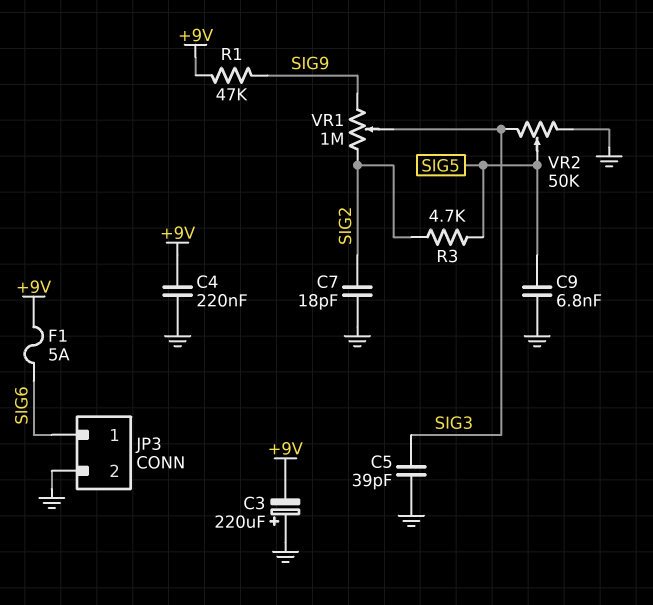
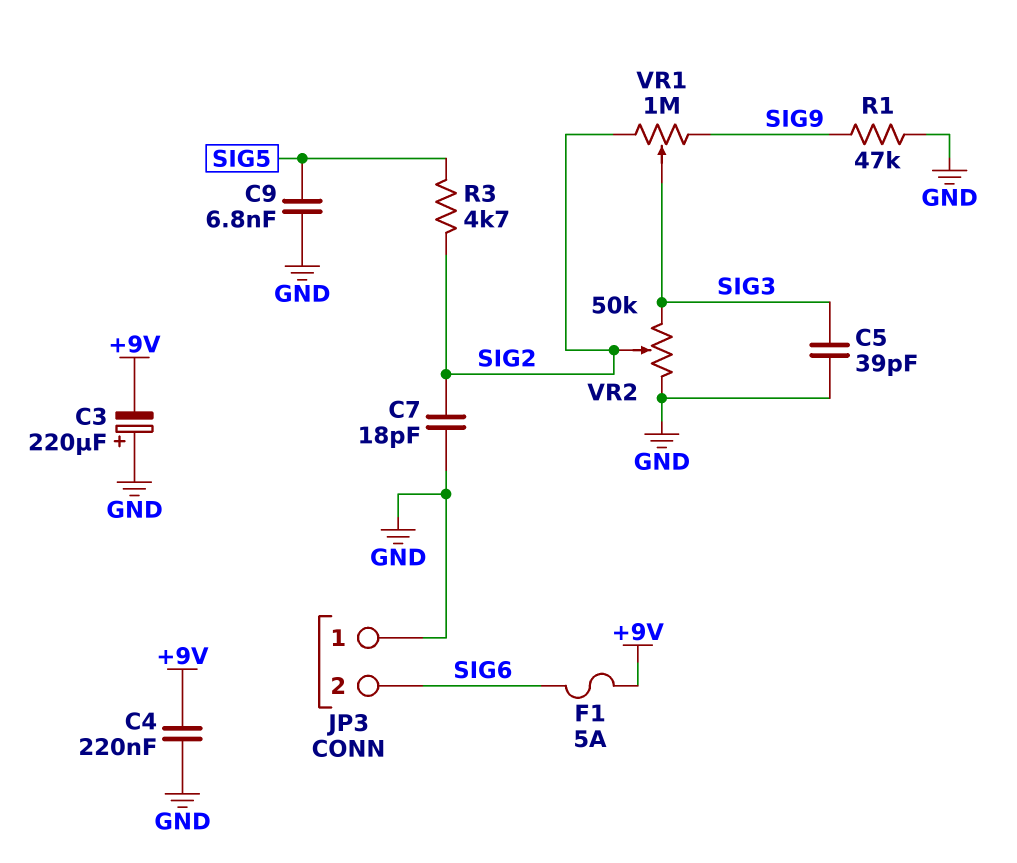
JP3 pin 1: SIG6 -> GND
JP3 pin 2: GND -> SIG6
R1: 47k (+9V, SIG9) -> 47k (GND, SIG9)
VR2: 50k (GND, SIG3, wiper SIG5) -> 50k (GND, SIG3, wiper SIG2)

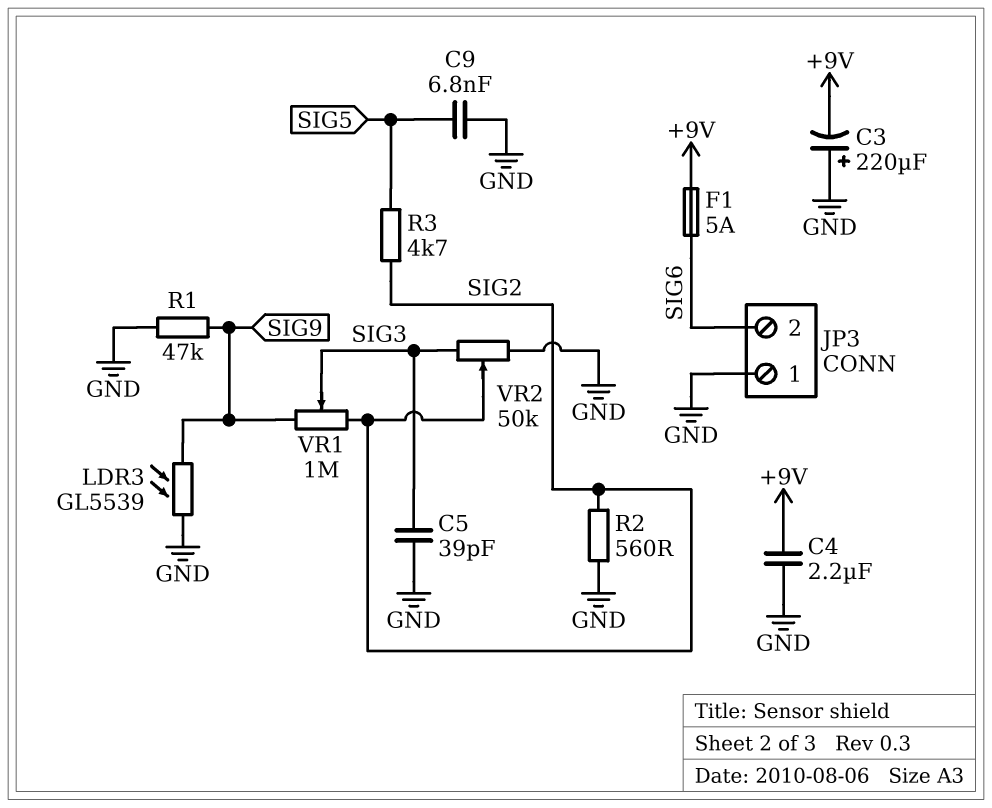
C4: 220nF (+9V, GND) -> 2.2uF (+9V, GND)
C7: 18pF (GND, SIG2) -> none
LDR3: none -> GL5539 (GND, SIG9)
R2: none -> 560 (GND, SIG2)

